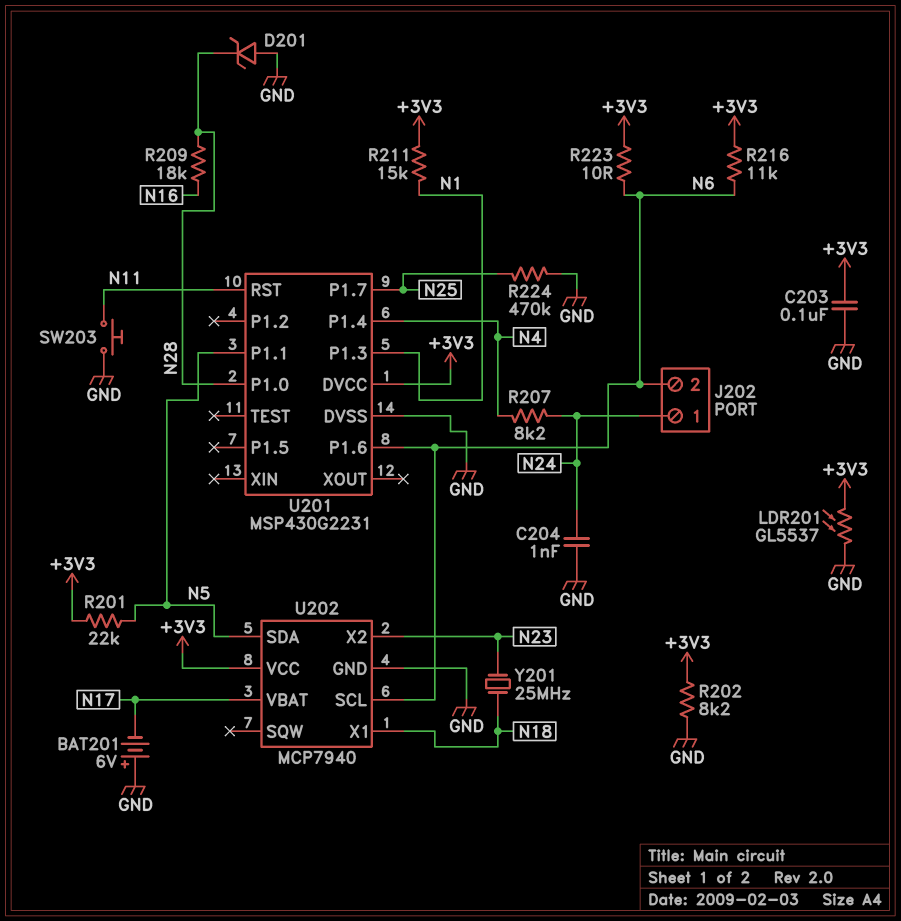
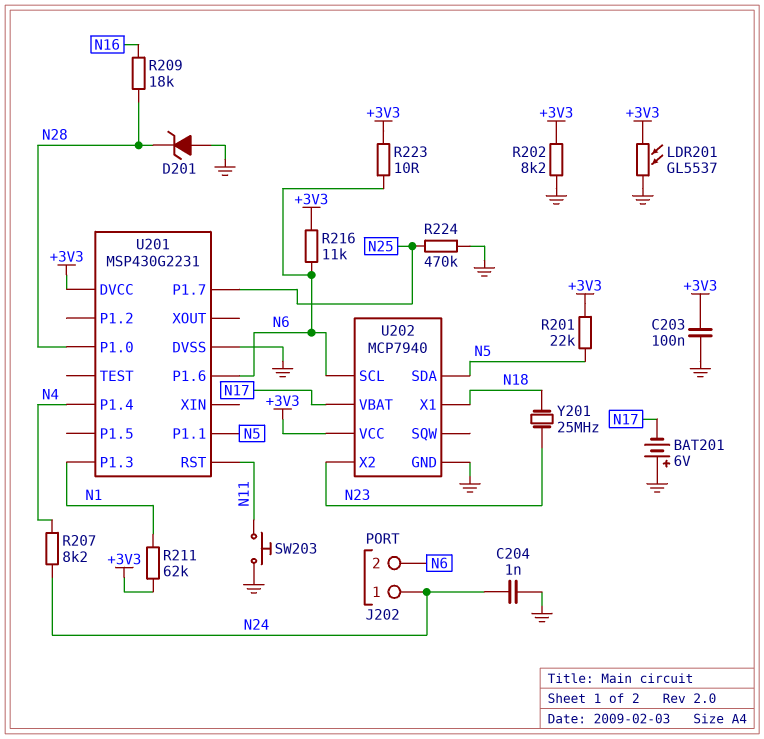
R211: 15k (+3V3, N1) -> 62k (+3V3, N1)

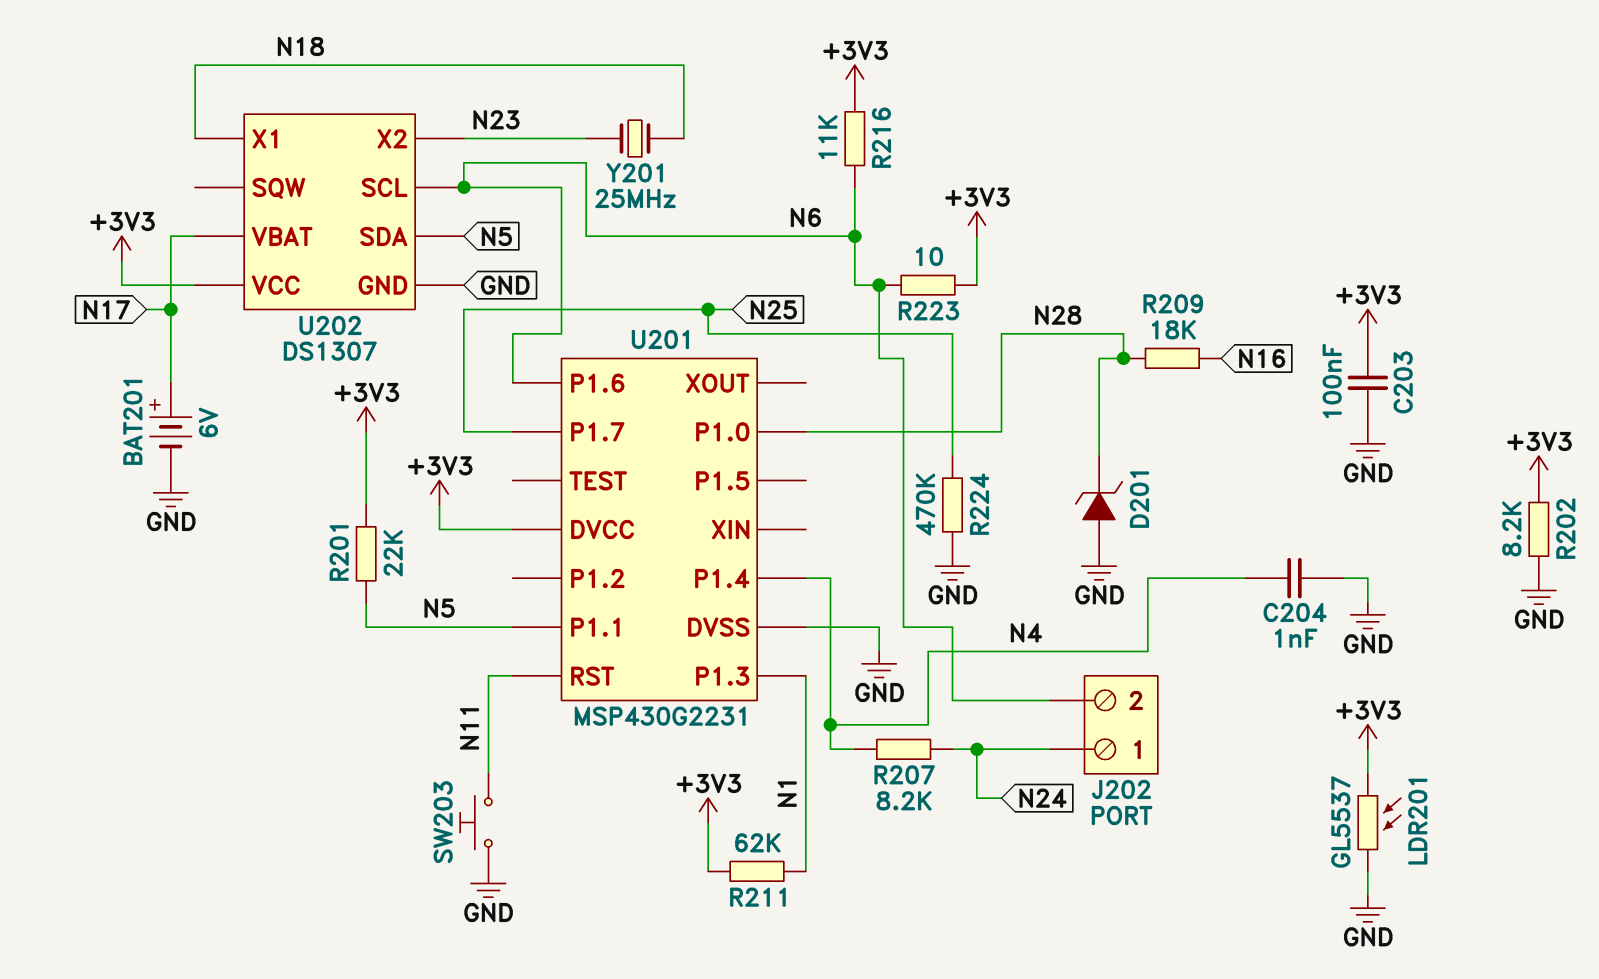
BAT201: 6V (plus GND, minus N17) -> 6V (plus N17, minus GND)
C204: 1nF (GND, N24) -> 1nF (GND, N4)
U202: MCP7940 -> DS1307

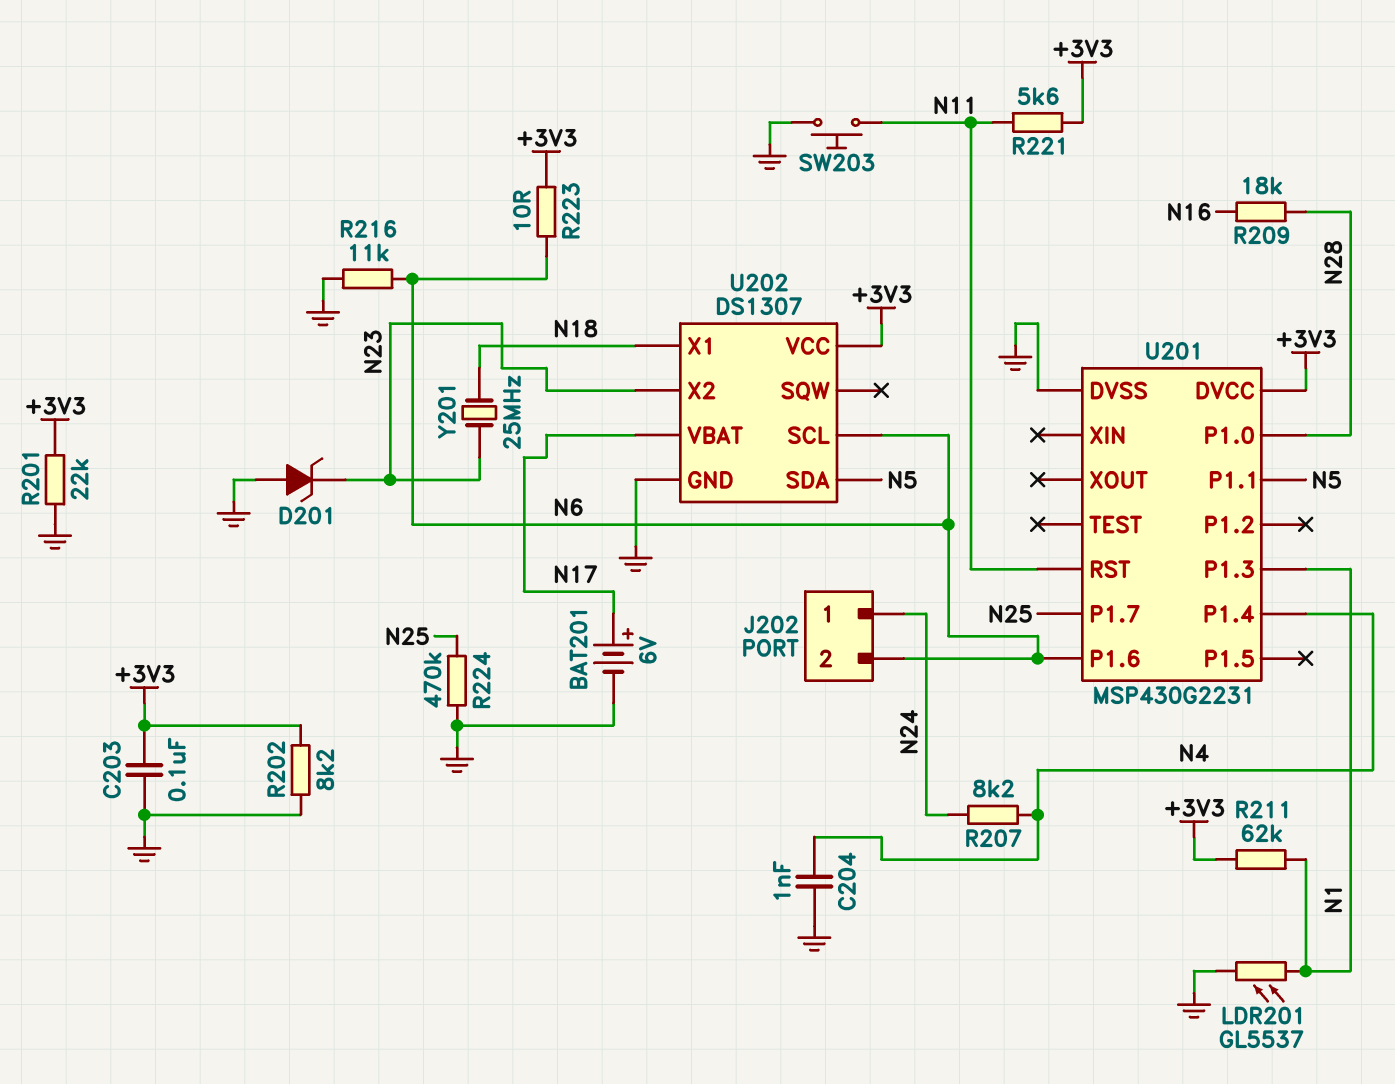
D201: zener (A GND, K N28) -> zener (A GND, K N23)
LDR201: GL5537 (+3V3, GND) -> GL5537 (GND, N1)
R201: 22k (+3V3, N5) -> 22k (+3V3, GND)
R216: 11k (+3V3, N6) -> 11k (GND, N6)
R221: none -> 5.6k (+3V3, N11)

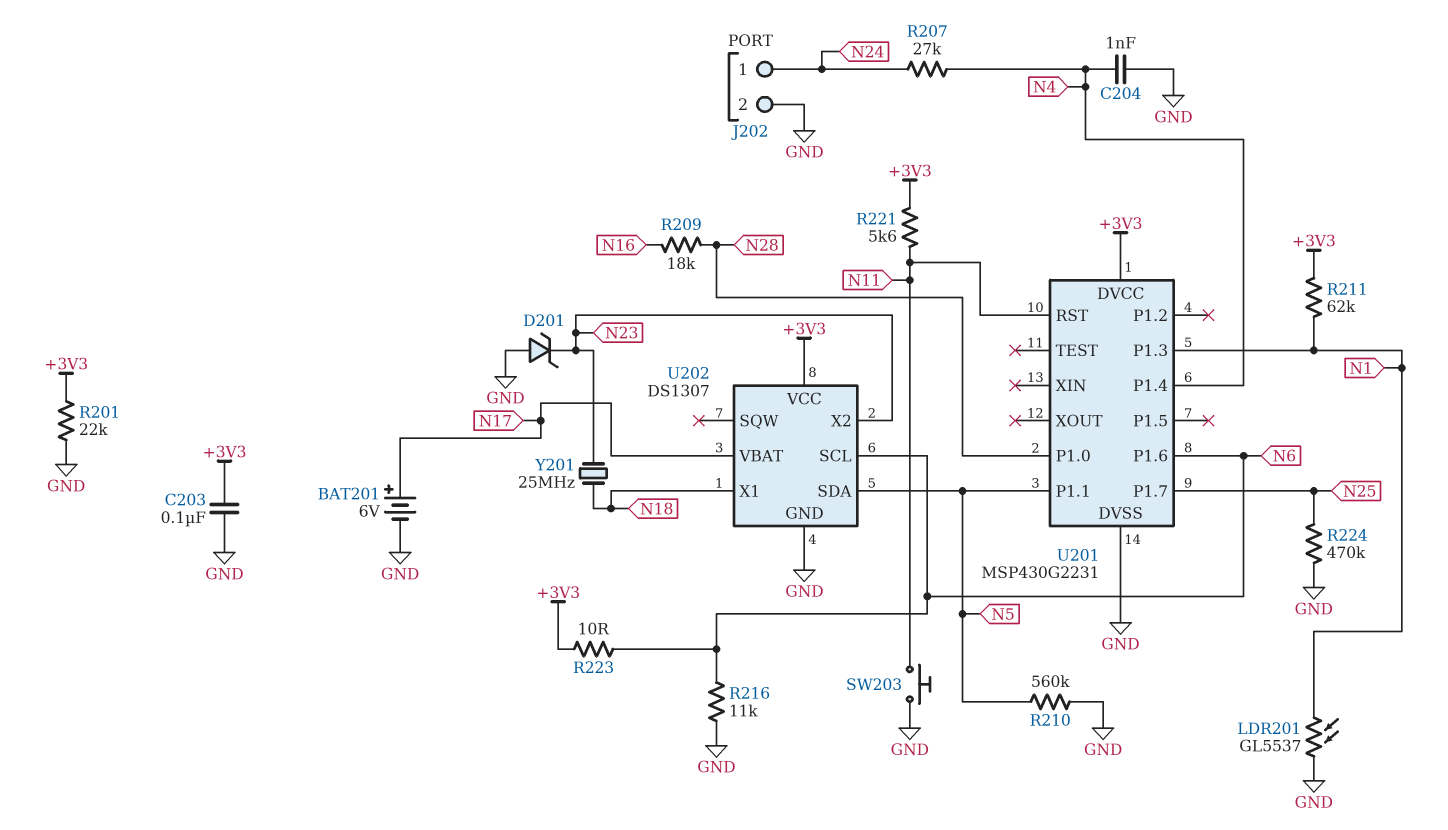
J202 pin 2: N6 -> GND
R202: 8.2k (+3V3, GND) -> none
R207: 8.2k (N4, N24) -> 27k (N4, N24)
R210: none -> 560k (GND, N5)

